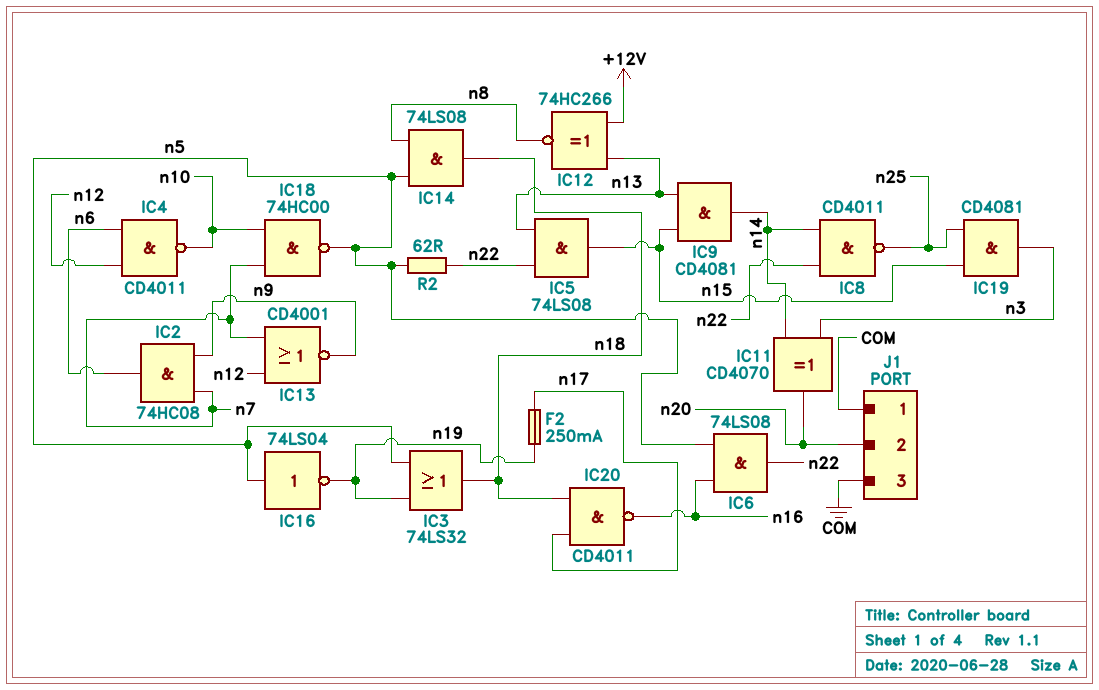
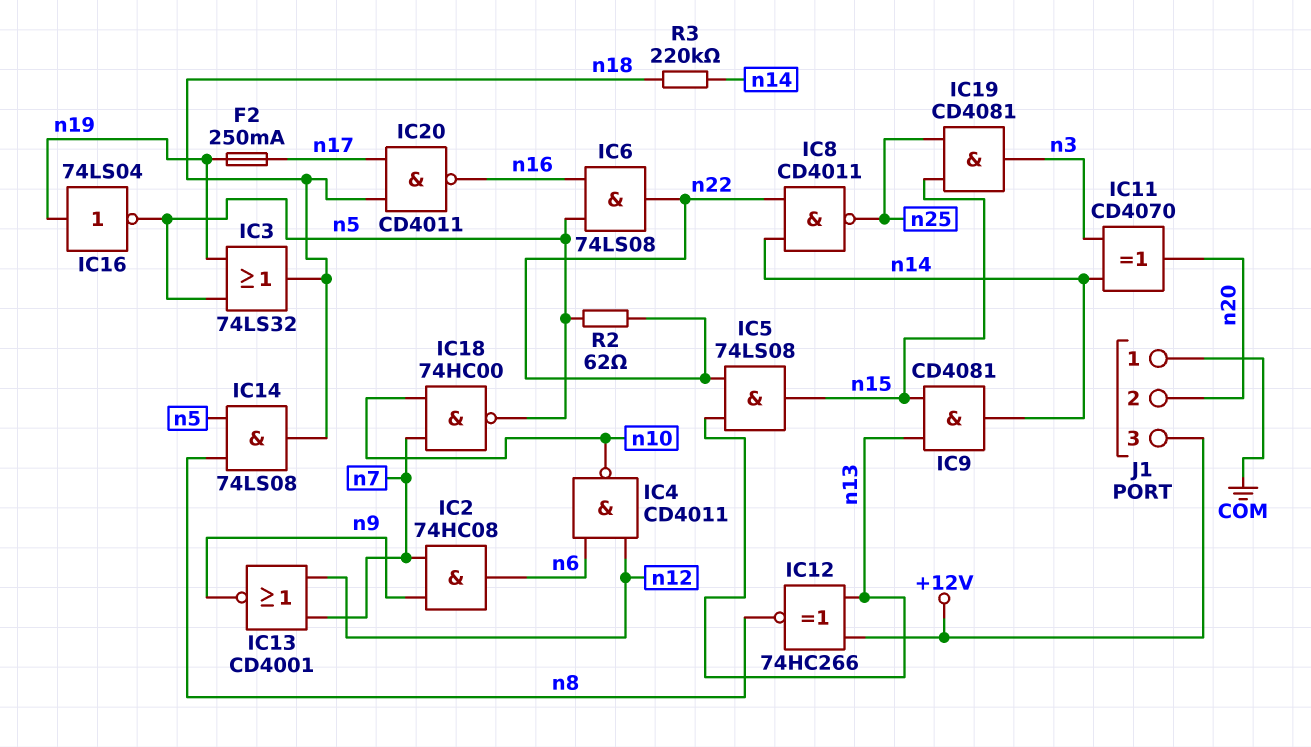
IC16: NOT 74LS04 (in n5, out n19) -> NOT 74LS04 (in n19, out n5)
J1 pin 3: COM -> +12V
R3: none -> 220k (n14, n18)

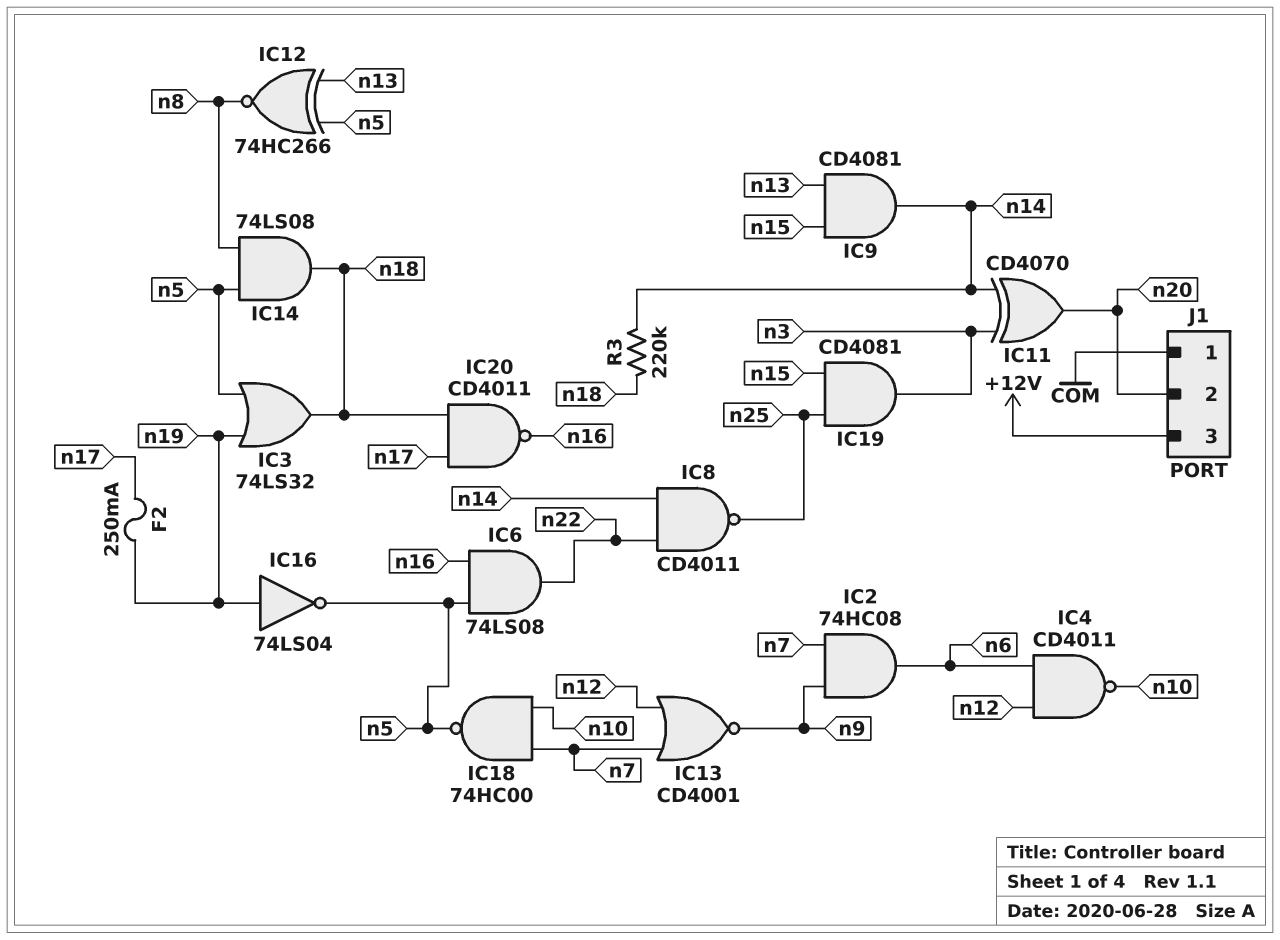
IC5: AND 74LS08 (in n13, in n22, out n15) -> none
IC12: XNOR 74HC266 (in +12V, in n13, out n8) -> XNOR 74HC266 (in n5, in n13, out n8)
R2: 62 (n5, n22) -> none

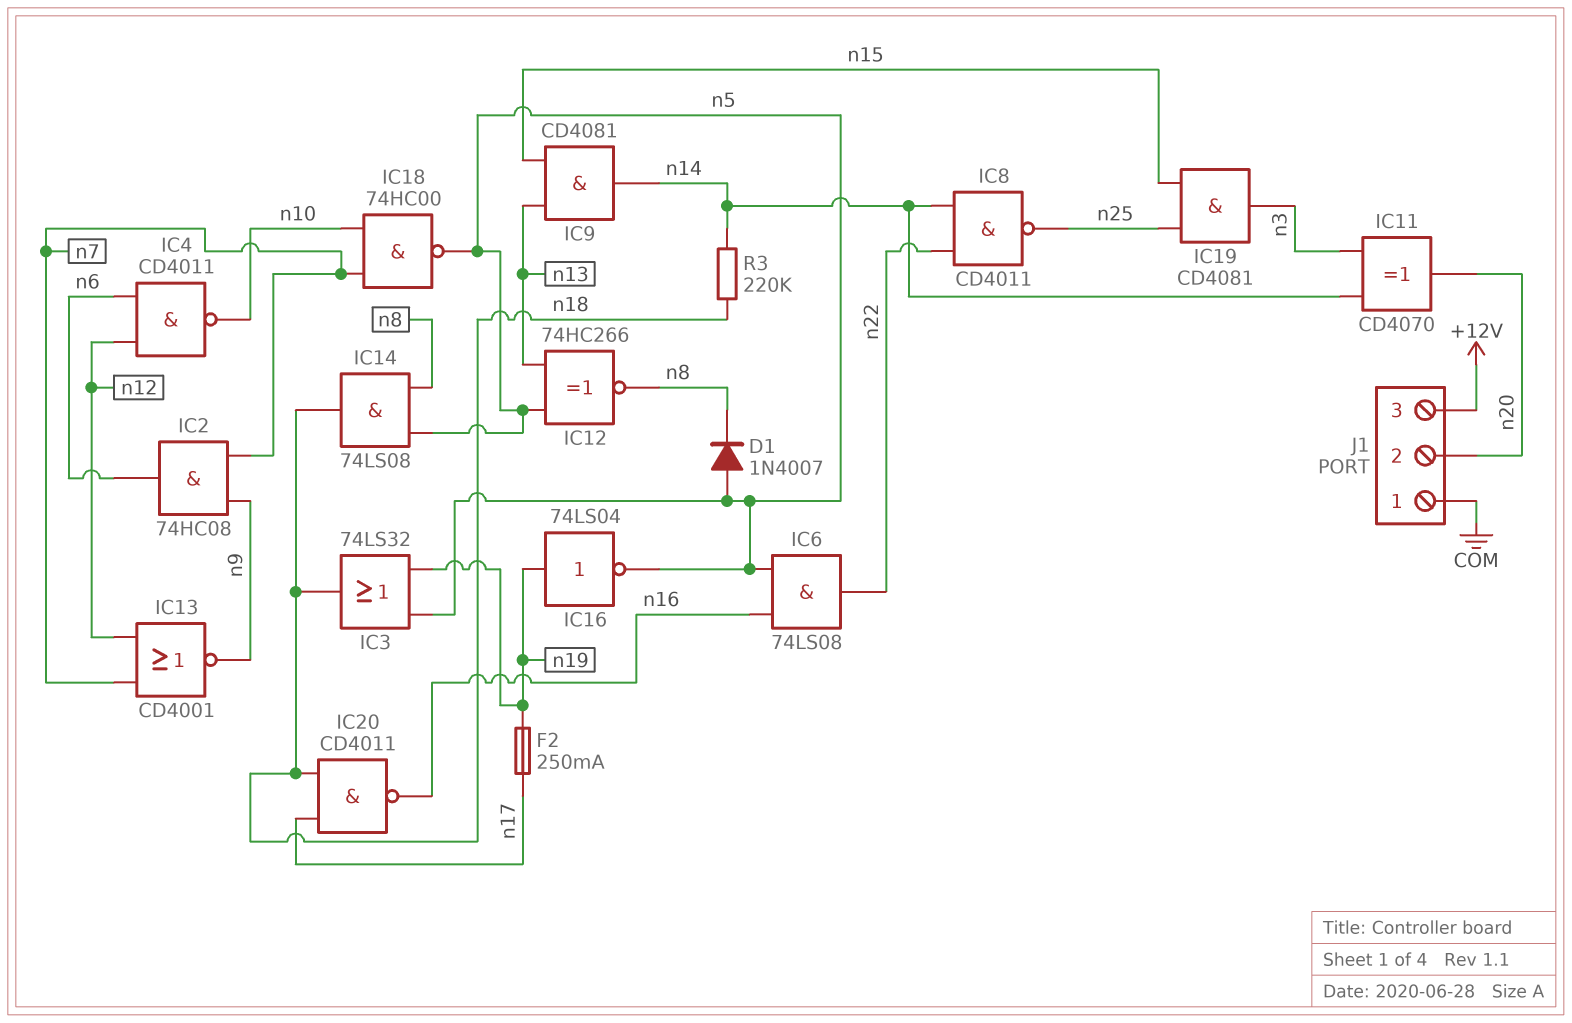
D1: none -> diode 1N4007 (A n5, K n8)

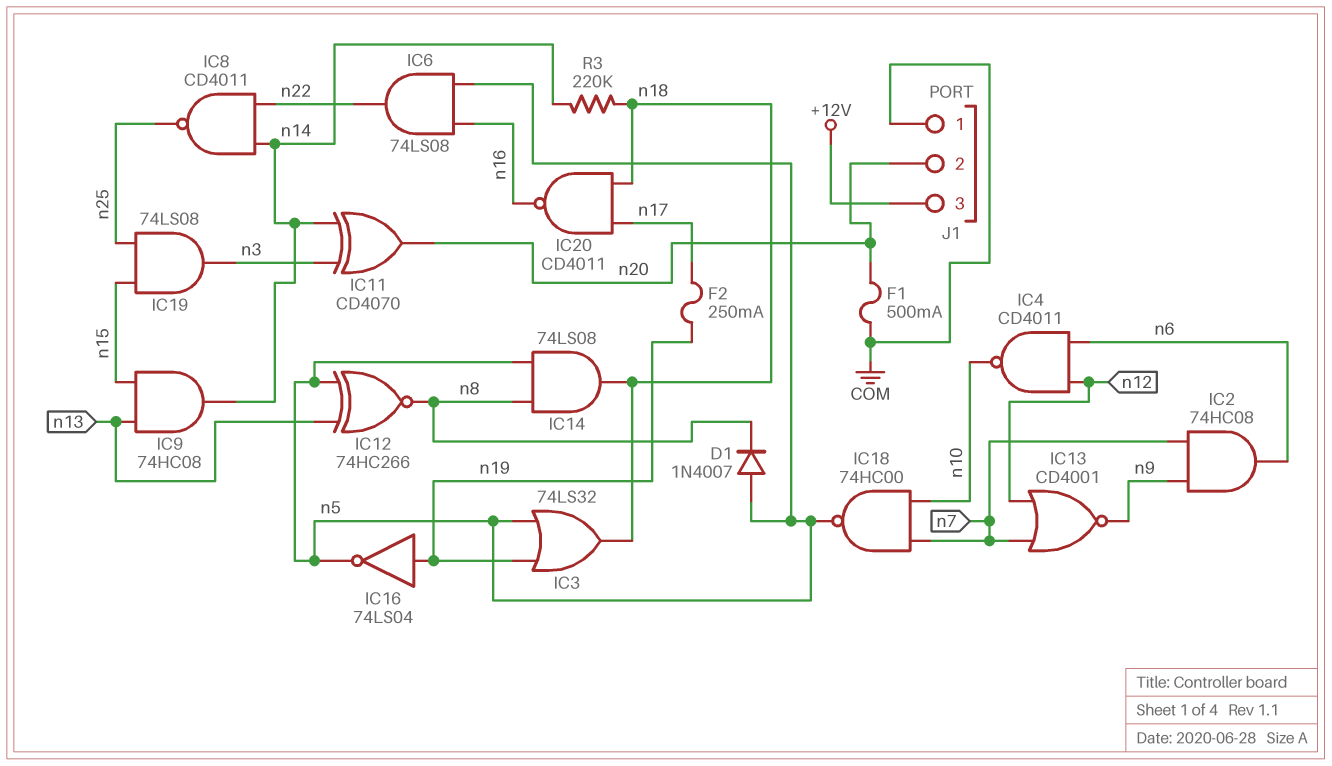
F1: none -> 500mA (COM, n20)
IC9: AND CD4081 (in n13, in n15, out n14) -> AND 74HC08 (in n13, in n15, out n14)
IC19: AND CD4081 (in n15, in n25, out n3) -> AND 74LS08 (in n15, in n25, out n3)

